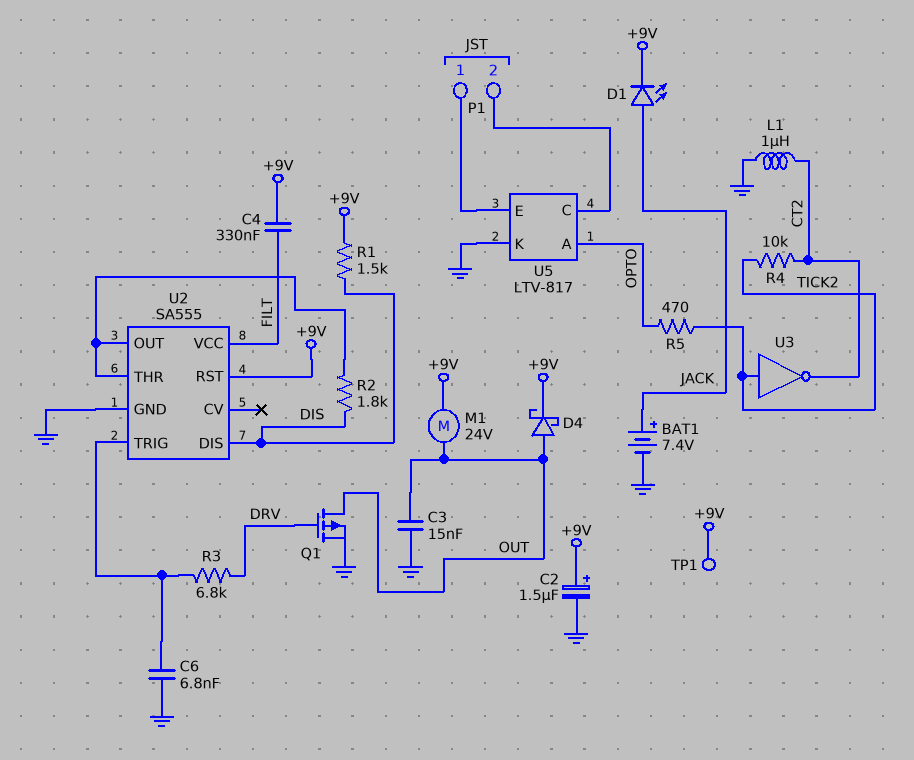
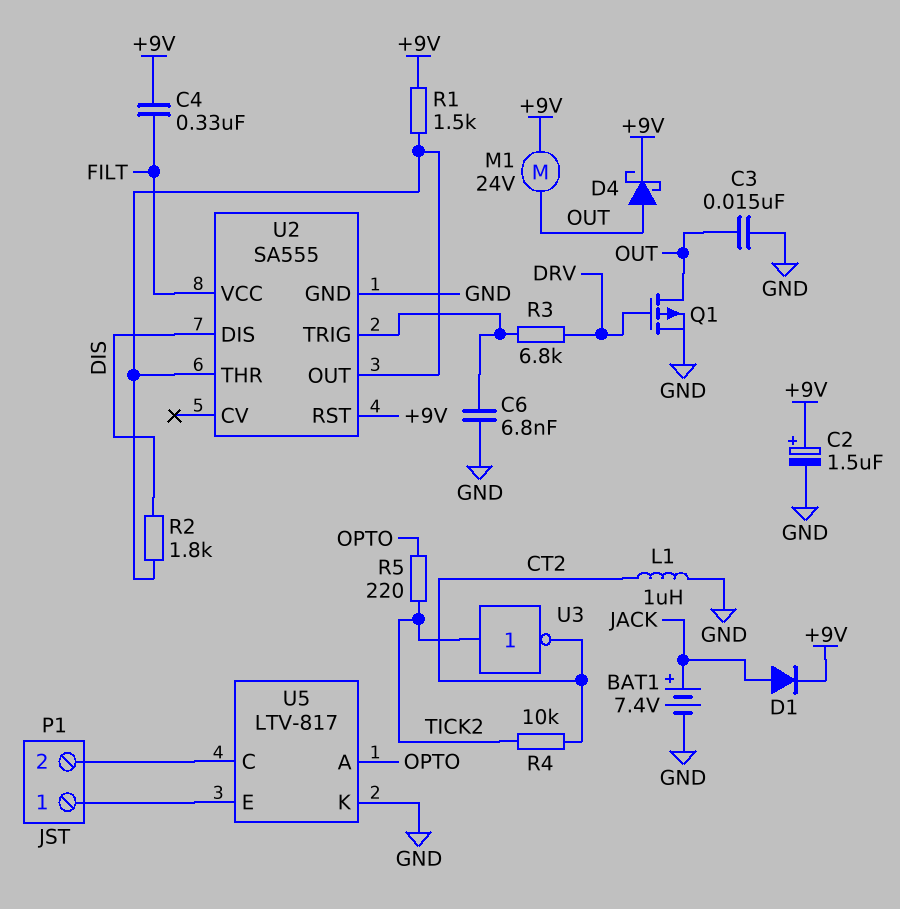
D1: LED (A JACK, K +9V) -> diode (A JACK, K +9V)
R1: 1.5k (+9V, DIS) -> 1.5k (+9V, U2/OUT)
R5: 470 (OPTO, TICK2) -> 220 (OPTO, TICK2)
TP1: test point (+9V) -> none

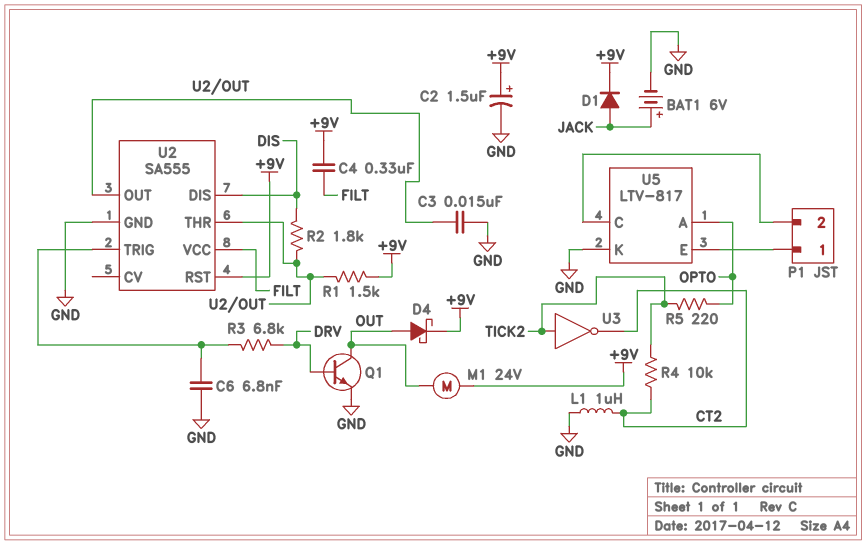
BAT1: 7.4V (plus JACK, minus GND) -> 6V (plus JACK, minus GND)
C3: 15nF (GND, OUT) -> 15nF (GND, U2/OUT)
Q1: PMOS (G DRV, D OUT, S GND) -> NPN (B DRV, C OUT, E GND)

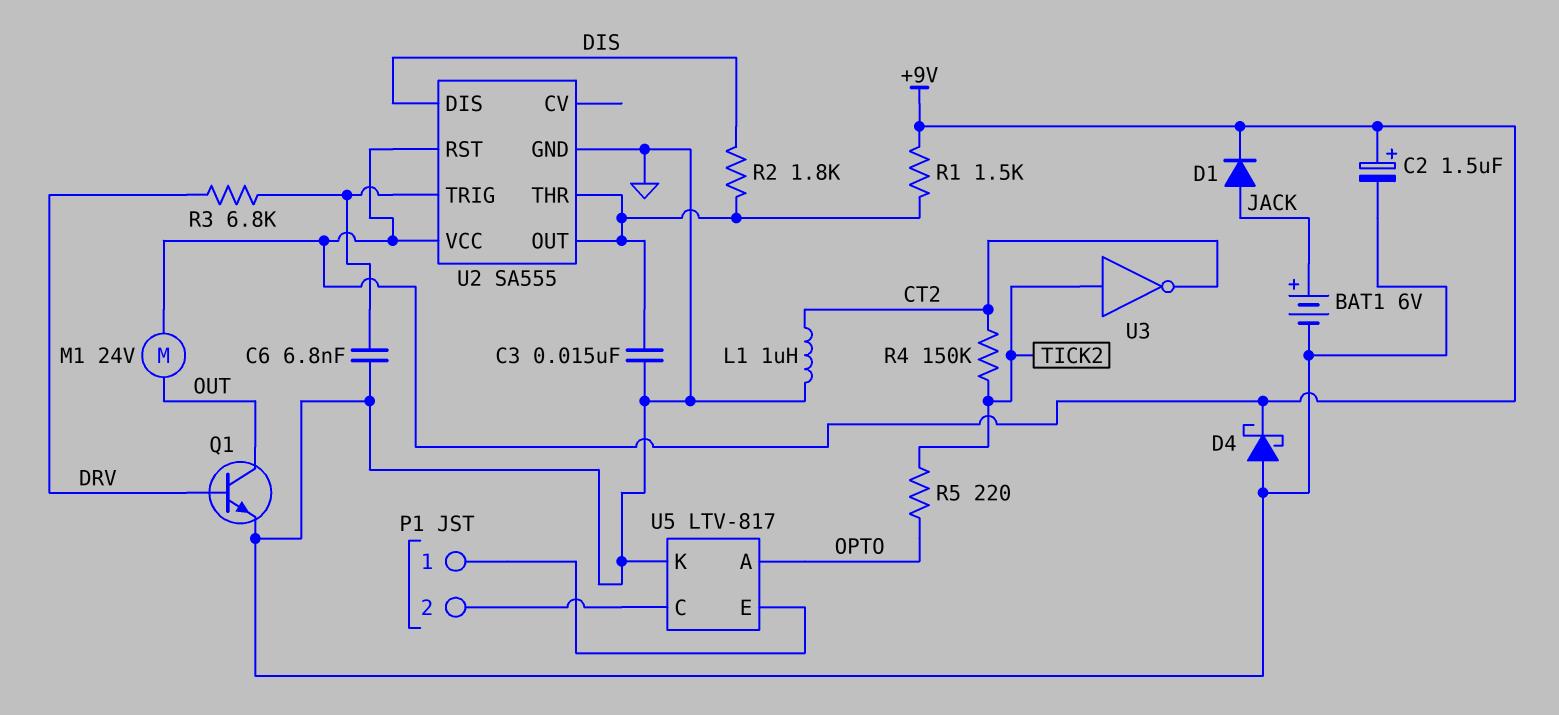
C4: 330nF (+9V, FILT) -> none
D4: schottky (A OUT, K +9V) -> schottky (A GND, K +9V)
R4: 10k (CT2, TICK2) -> 150k (CT2, TICK2)
U2 pin VCC: FILT -> +9V

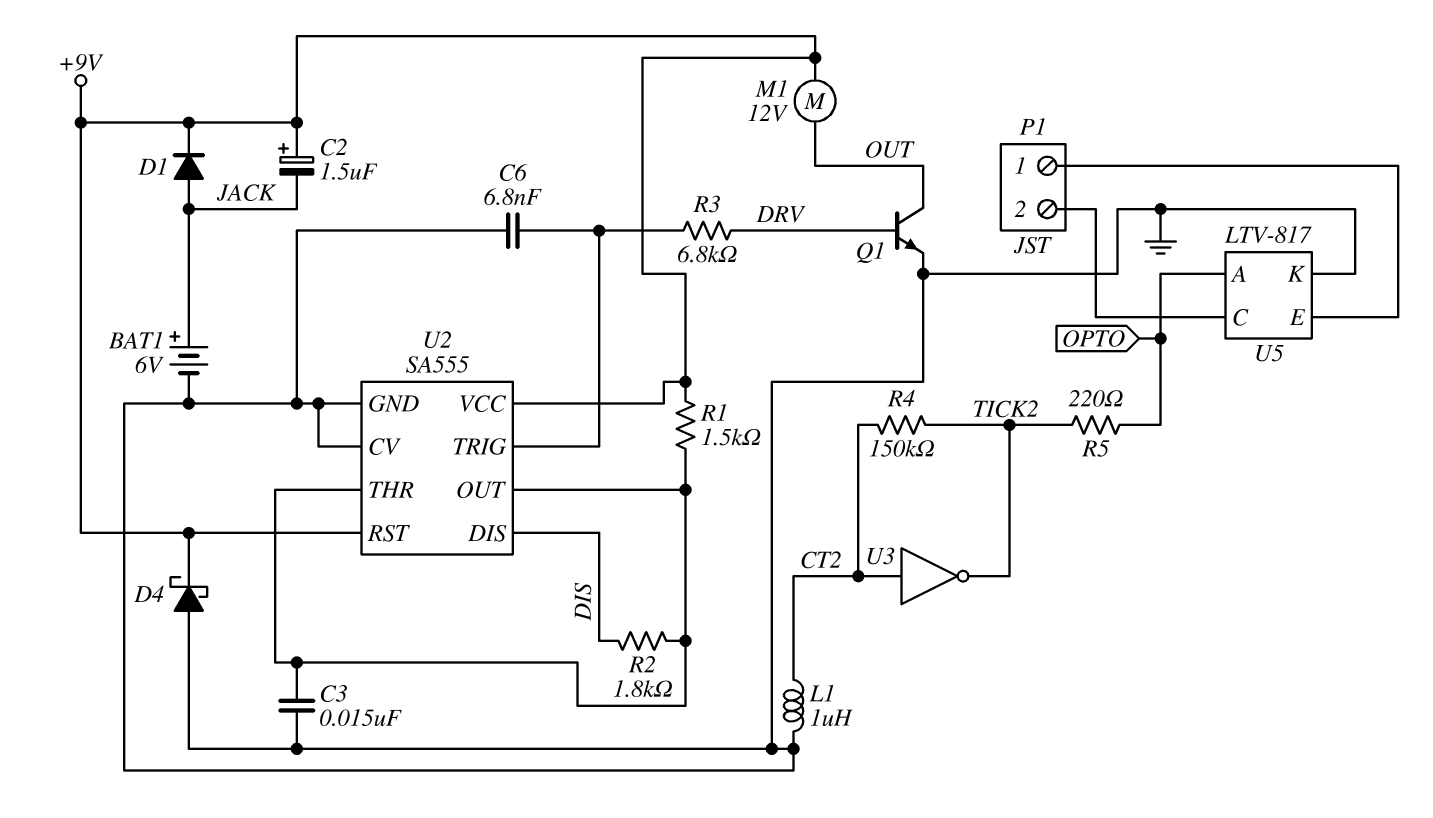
C2: 1.5uF (plus +9V, minus GND) -> 1.5uF (plus +9V, minus JACK)
M1: motor 24V (+9V, OUT) -> motor 12V (+9V, OUT)
U2 pin CV: none -> GND
U3: NOT (in TICK2, out CT2) -> NOT (in CT2, out TICK2)

